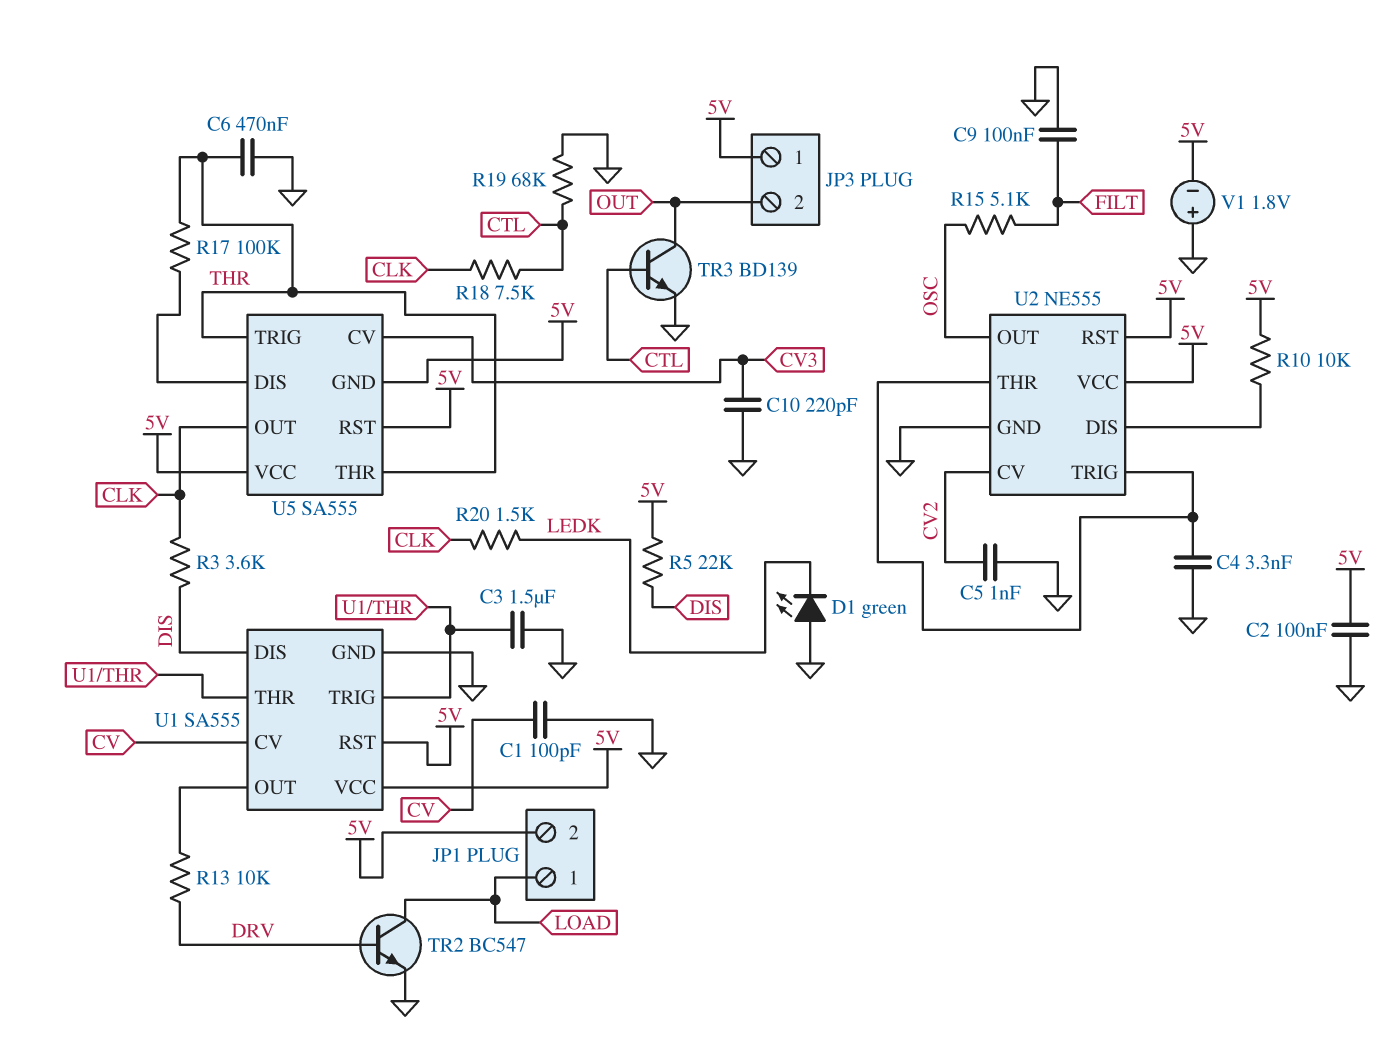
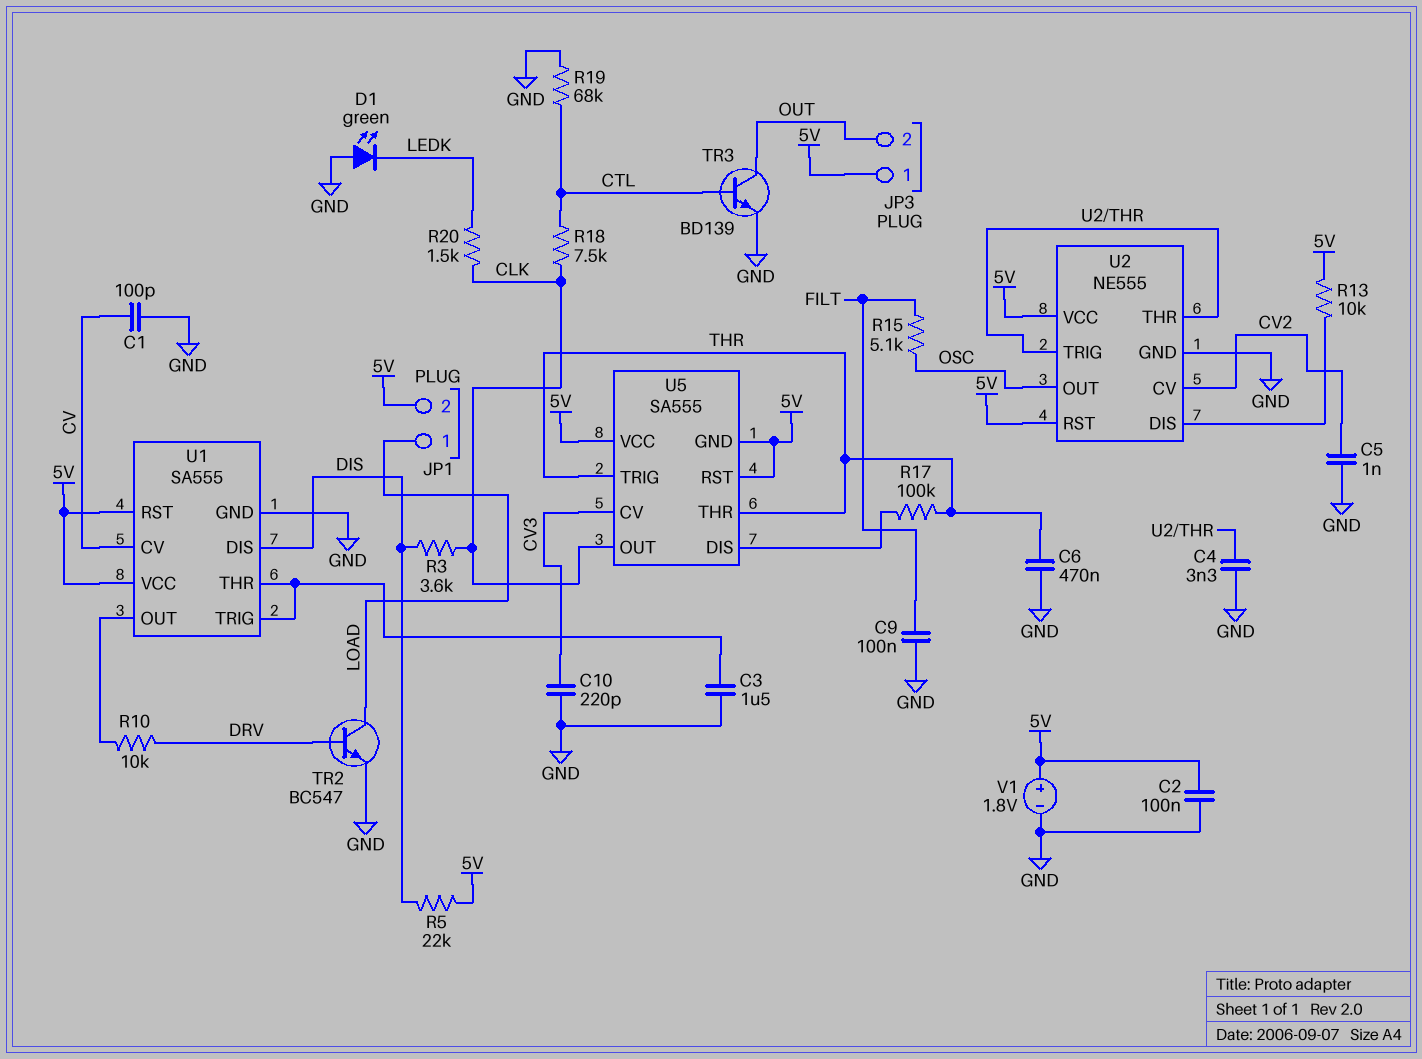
R10: 10k (5V, U2/DIS) -> 10k (DRV, U1/OUT)
R13: 10k (DRV, U1/OUT) -> 10k (5V, U2/DIS)
V1: 1.8V (plus GND, minus 5V) -> 1.8V (plus 5V, minus GND)

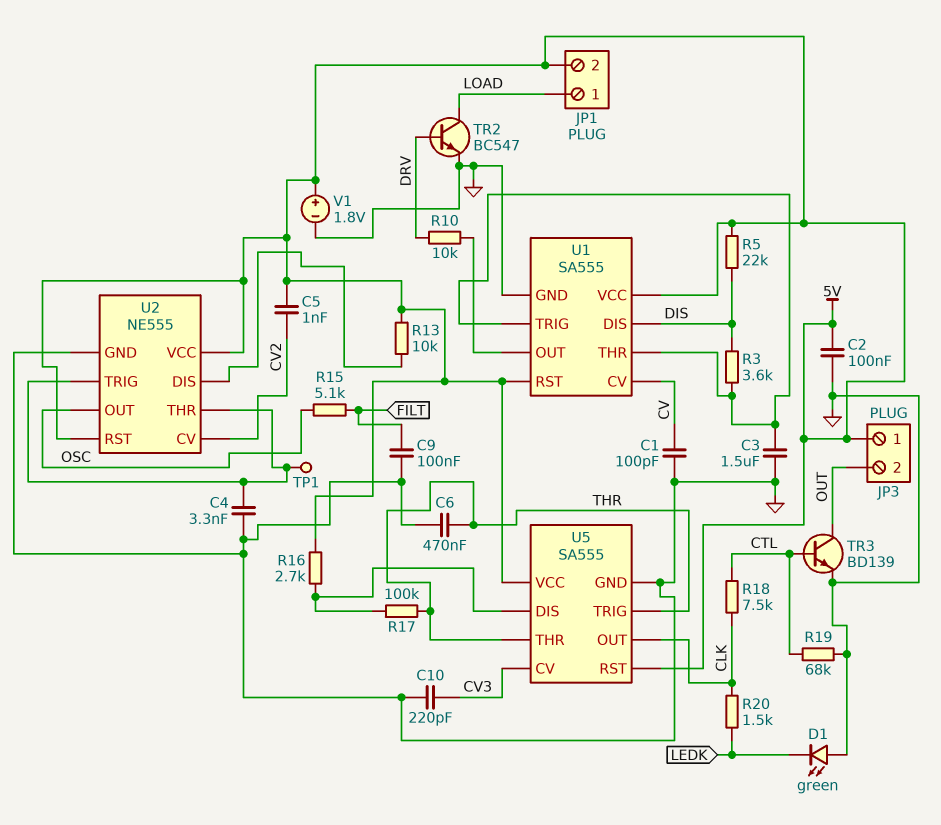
C5: 1nF (CV2, GND) -> 1nF (5V, CV2)
R3: 3.6k (CLK, DIS) -> 3.6k (DIS, U1/THR)
R16: none -> 2.7k (5V, U5/DIS)
TP1: none -> test point (U2/THR)
U5 pin GND: 5V -> GND

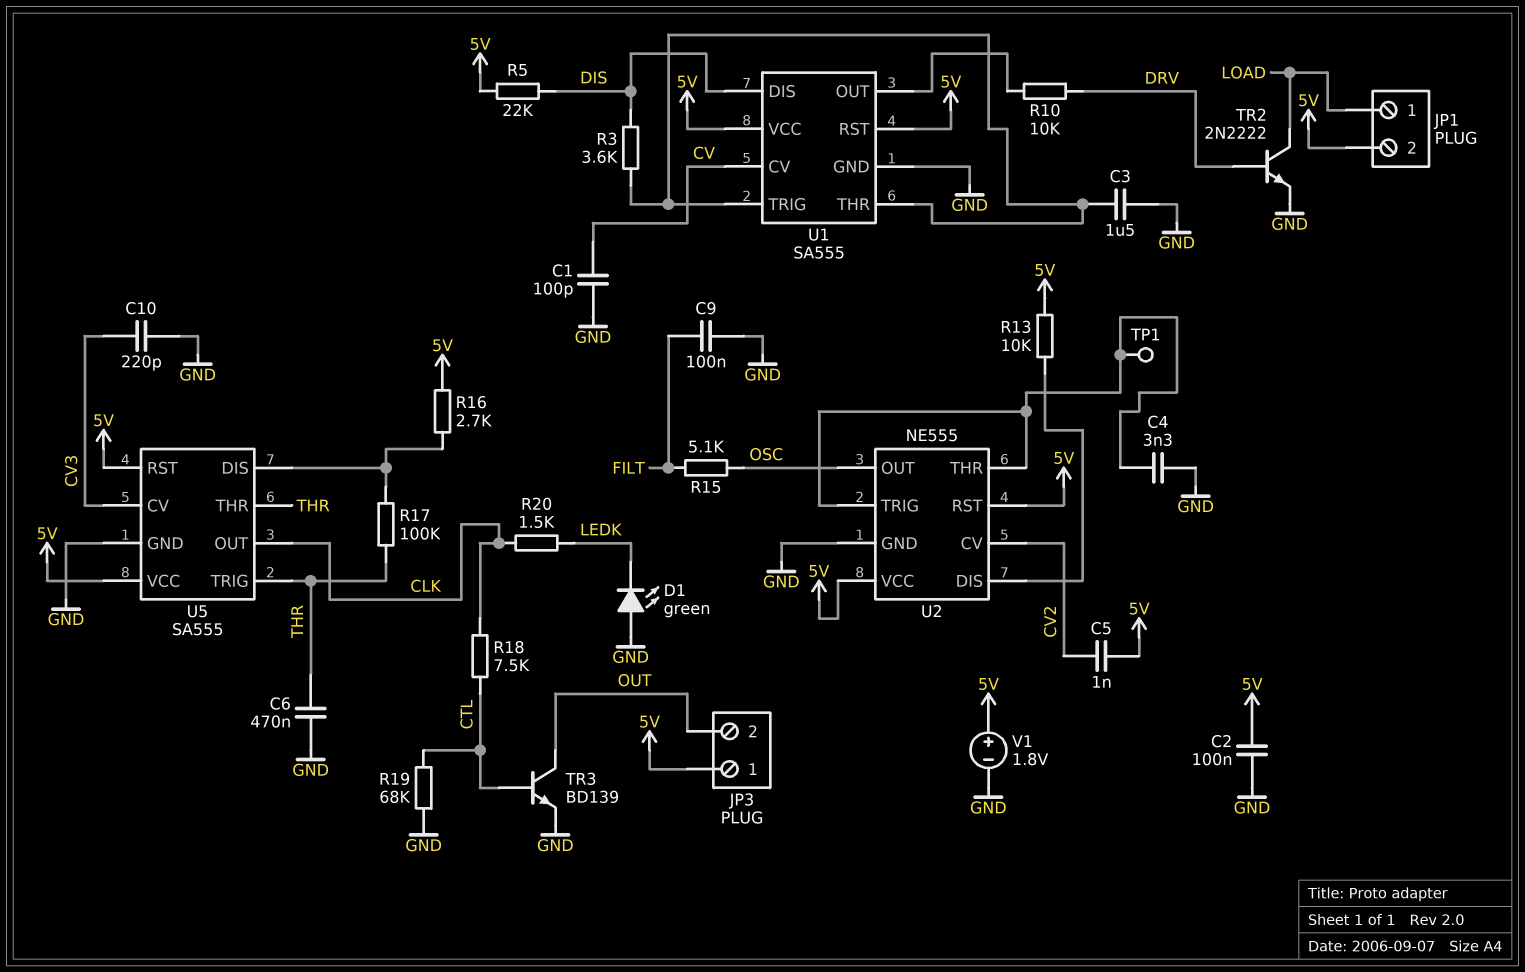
TR2: NPN BC547 (B DRV, C LOAD, E GND) -> NPN 2N2222 (B DRV, C LOAD, E GND)

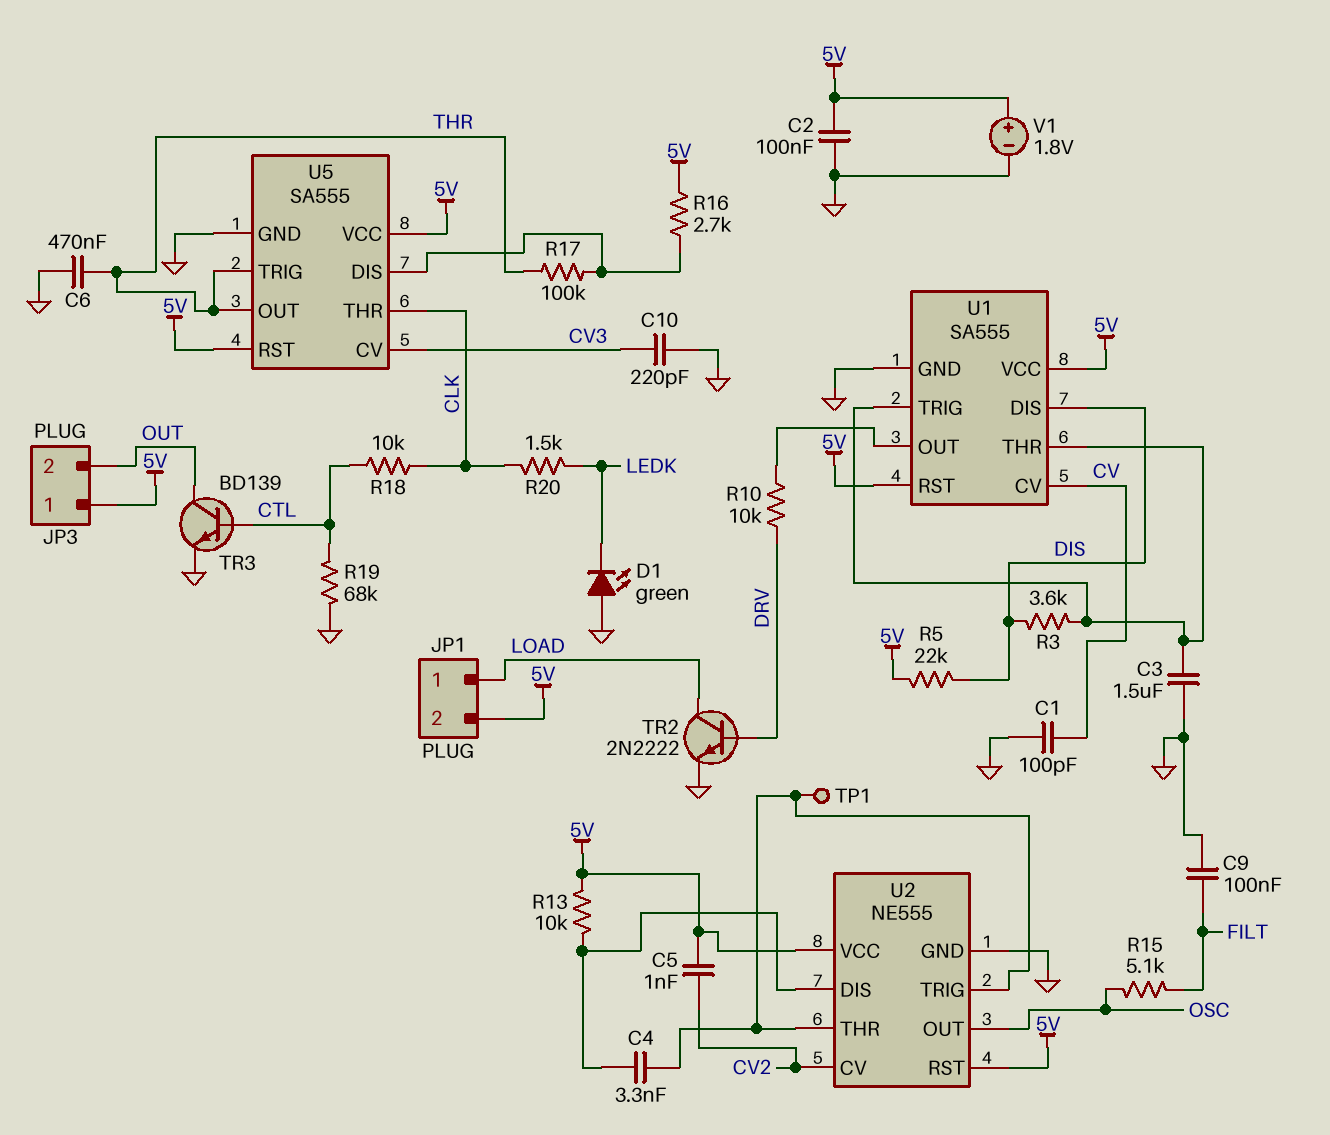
C4: 3.3nF (GND, U2/THR) -> 3.3nF (U2/DIS, U2/THR)
R18: 7.5k (CLK, CTL) -> 10k (CLK, CTL)
U5 pin OUT: CLK -> THR
U5 pin THR: THR -> CLK

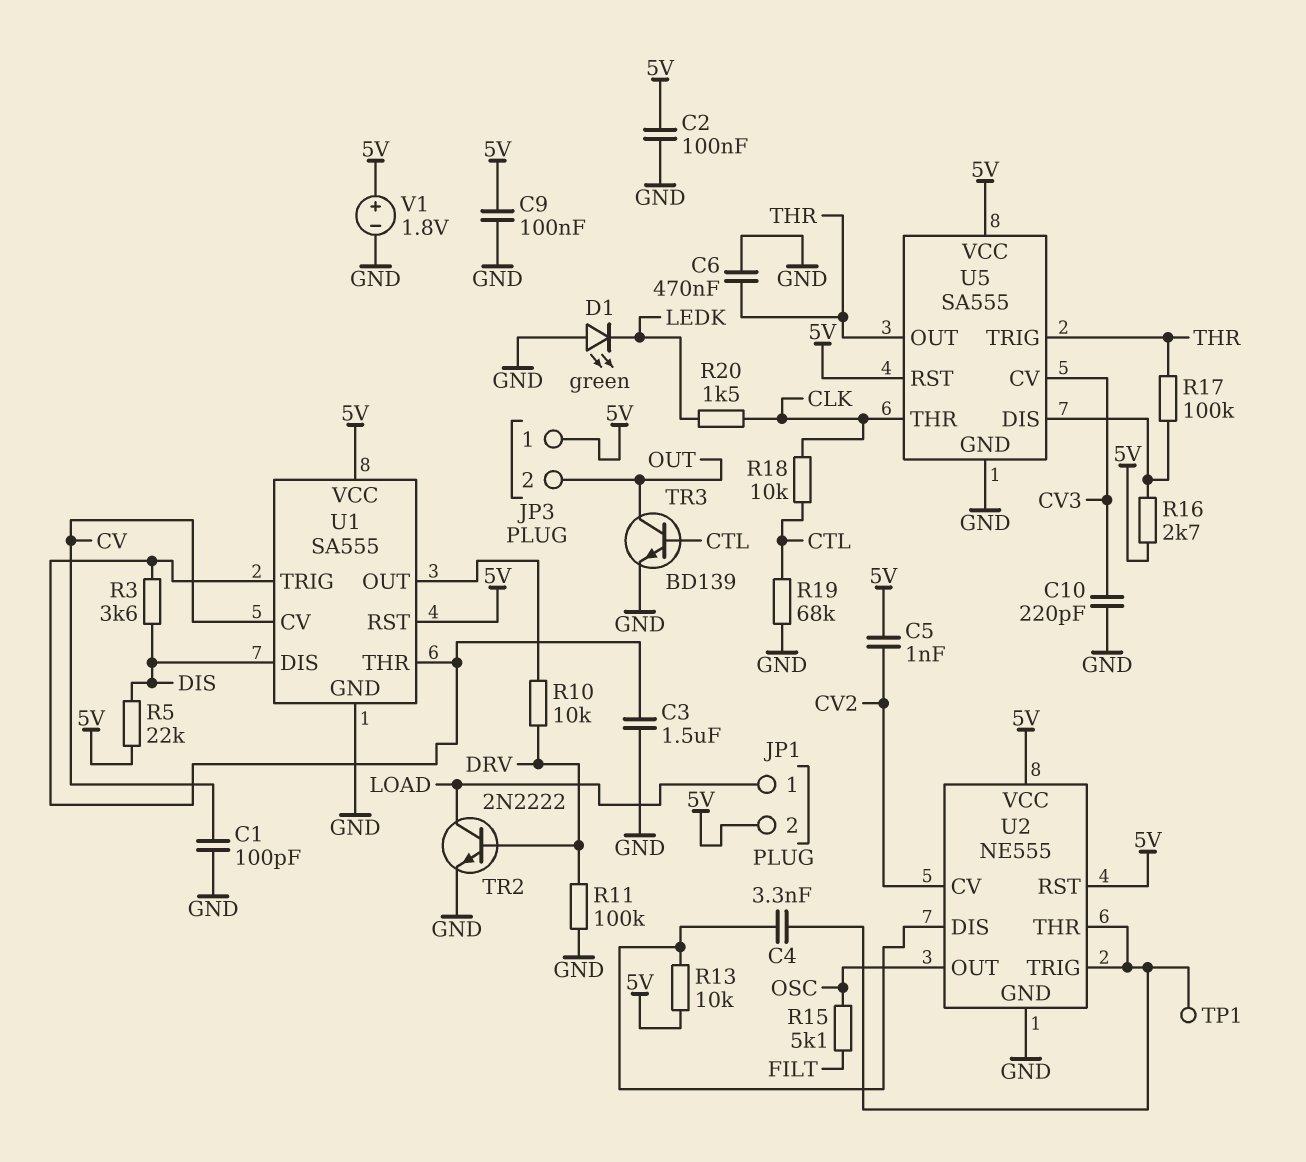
C9: 100nF (FILT, GND) -> 100nF (5V, GND)
R11: none -> 100k (DRV, GND)

